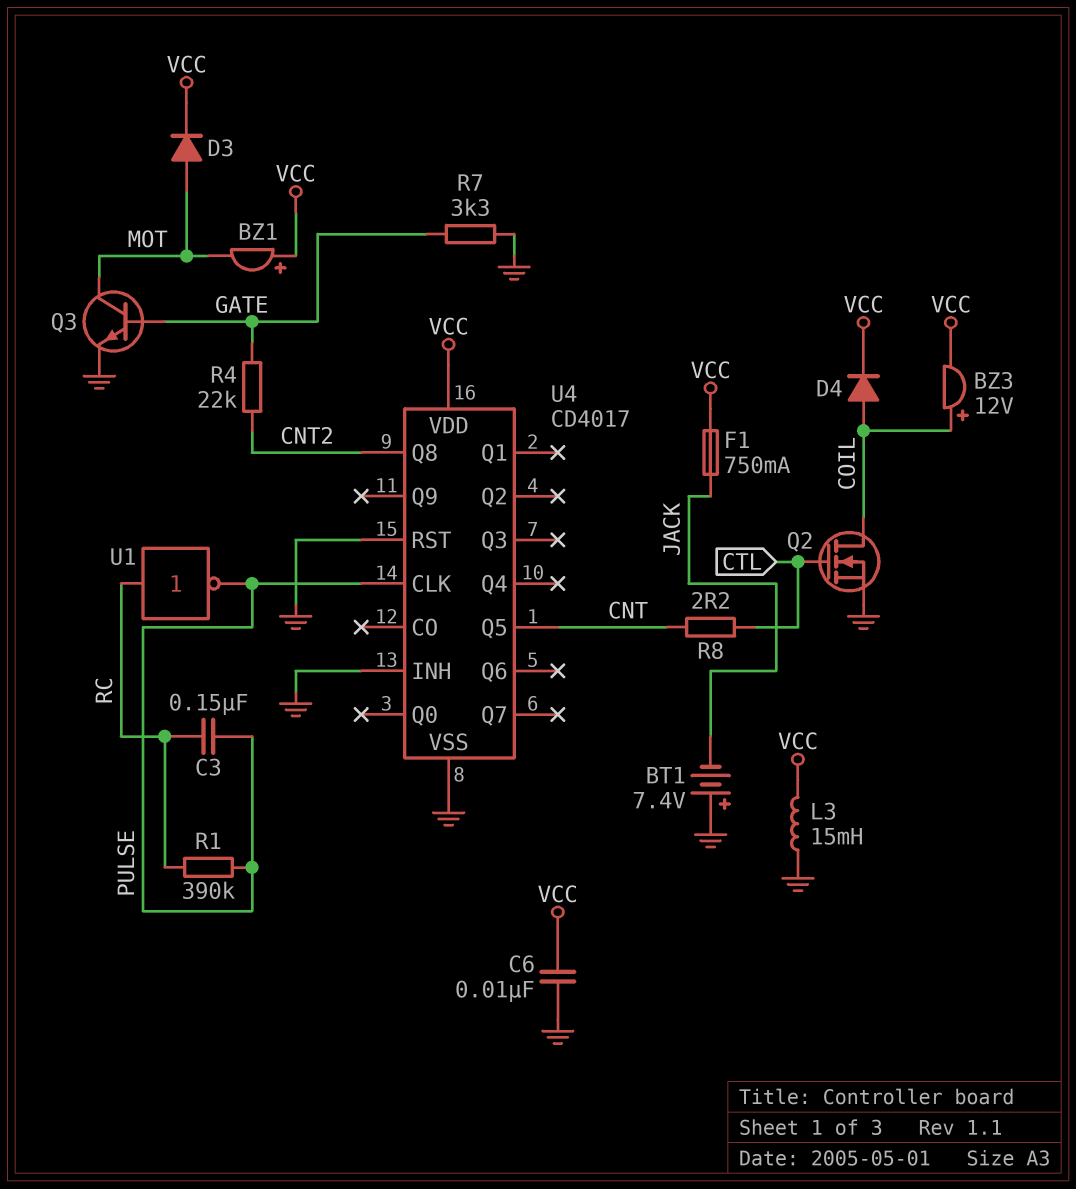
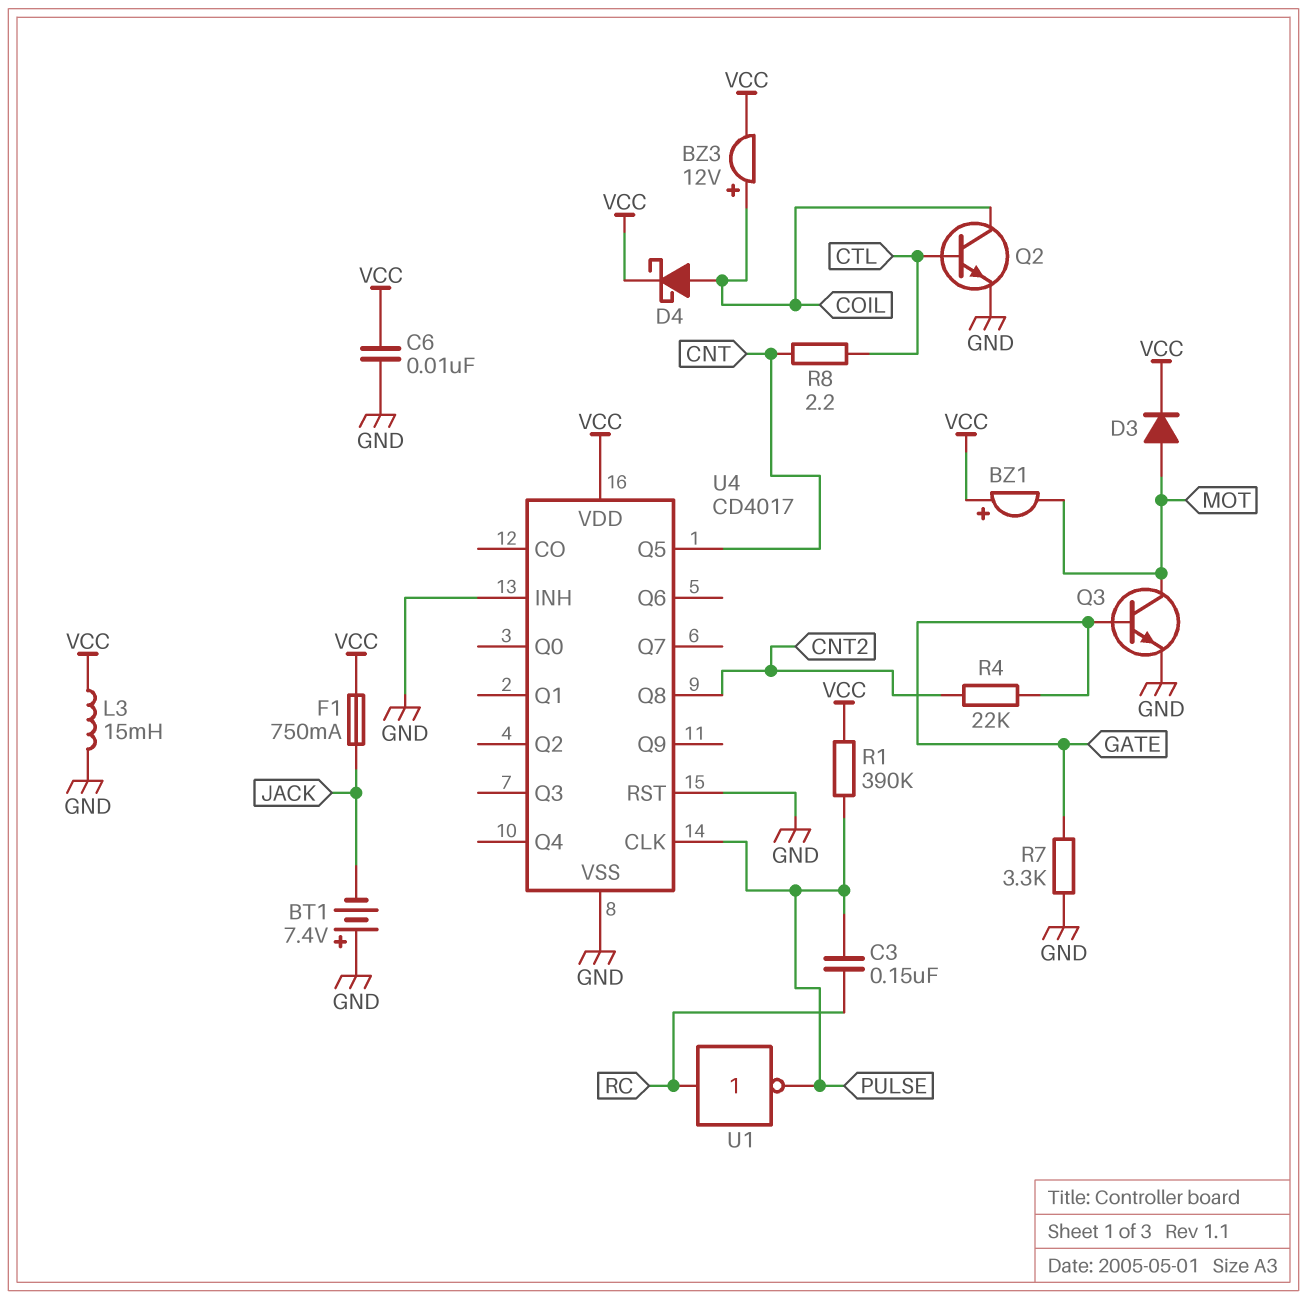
D4: diode (A COIL, K VCC) -> schottky (A COIL, K VCC)
Q2: NMOS (G CTL, D COIL, S GND) -> NPN (B CTL, C COIL, E GND)
R1: 390k (PULSE, RC) -> 390k (PULSE, VCC)

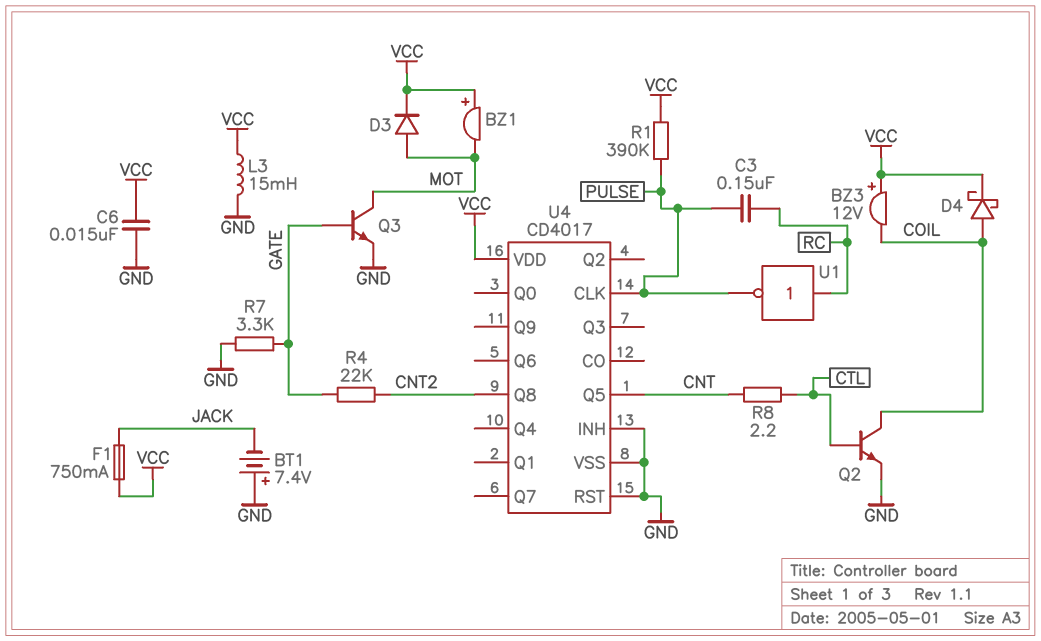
BZ3: buzzer 12V (plus COIL, minus VCC) -> buzzer 12V (plus VCC, minus COIL)
C6: 10nF (GND, VCC) -> 15nF (GND, VCC)

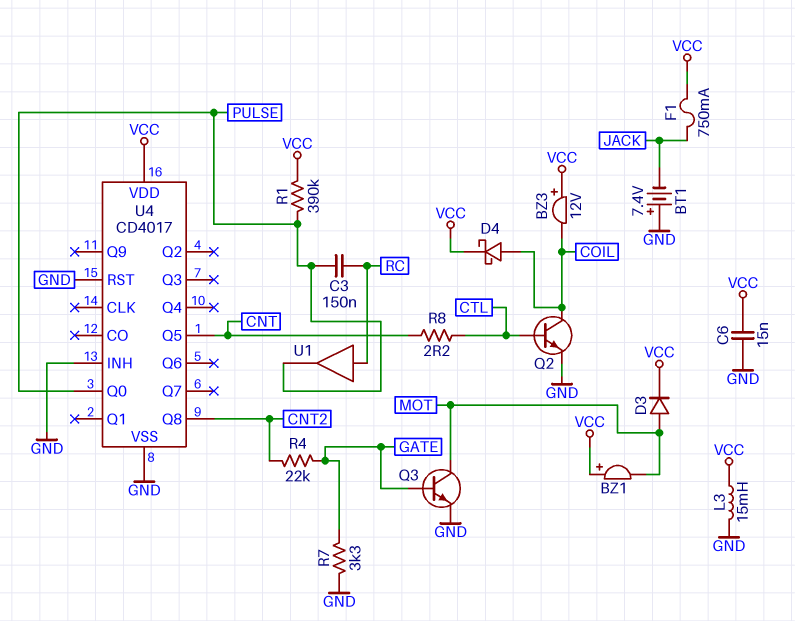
U1: NOT (in RC, out PULSE) -> buffer (in RC, out PULSE)
U4 pin CLK: PULSE -> none
U4 pin Q0: none -> PULSE

